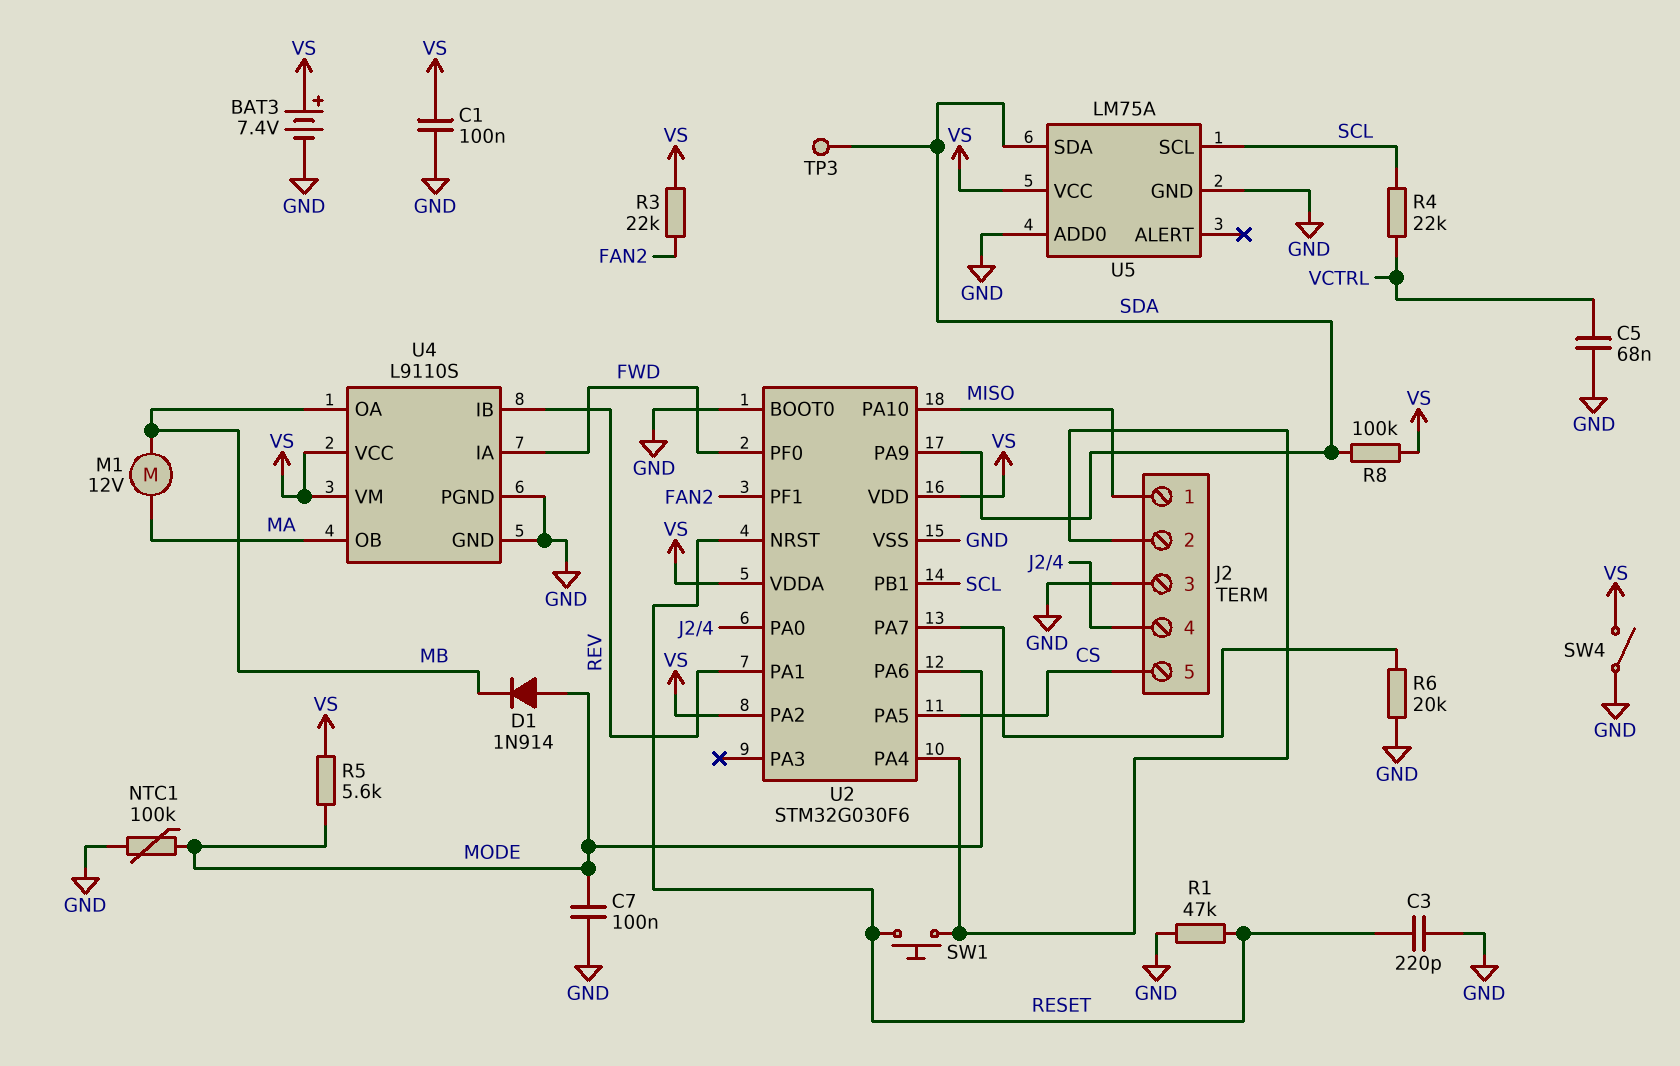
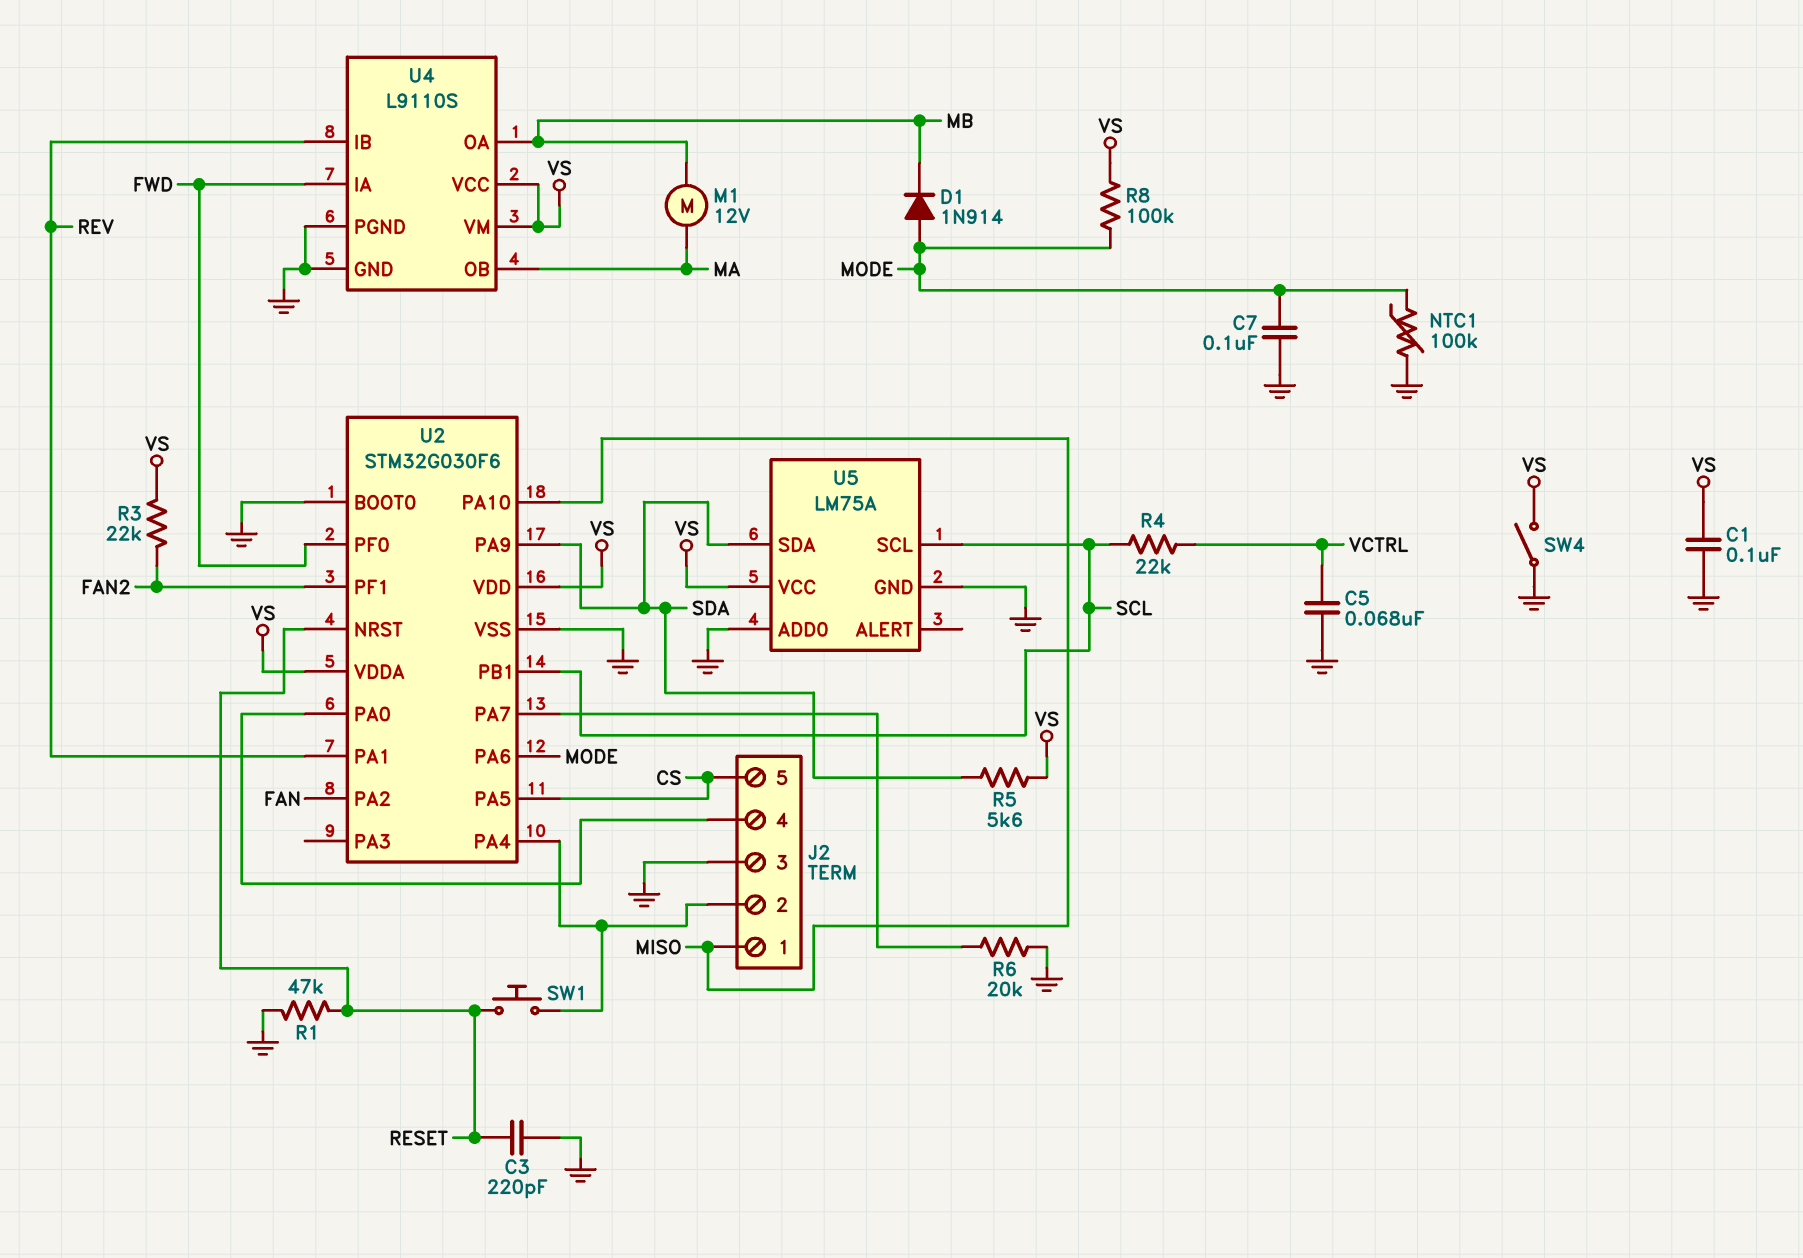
BAT3: 7.4V (plus VS, minus GND) -> none
R5: 5.6k (MODE, VS) -> 5.6k (SDA, VS)
R8: 100k (SDA, VS) -> 100k (MODE, VS)
TP3: test point (SDA) -> none
U2 pin PA2: VS -> FAN

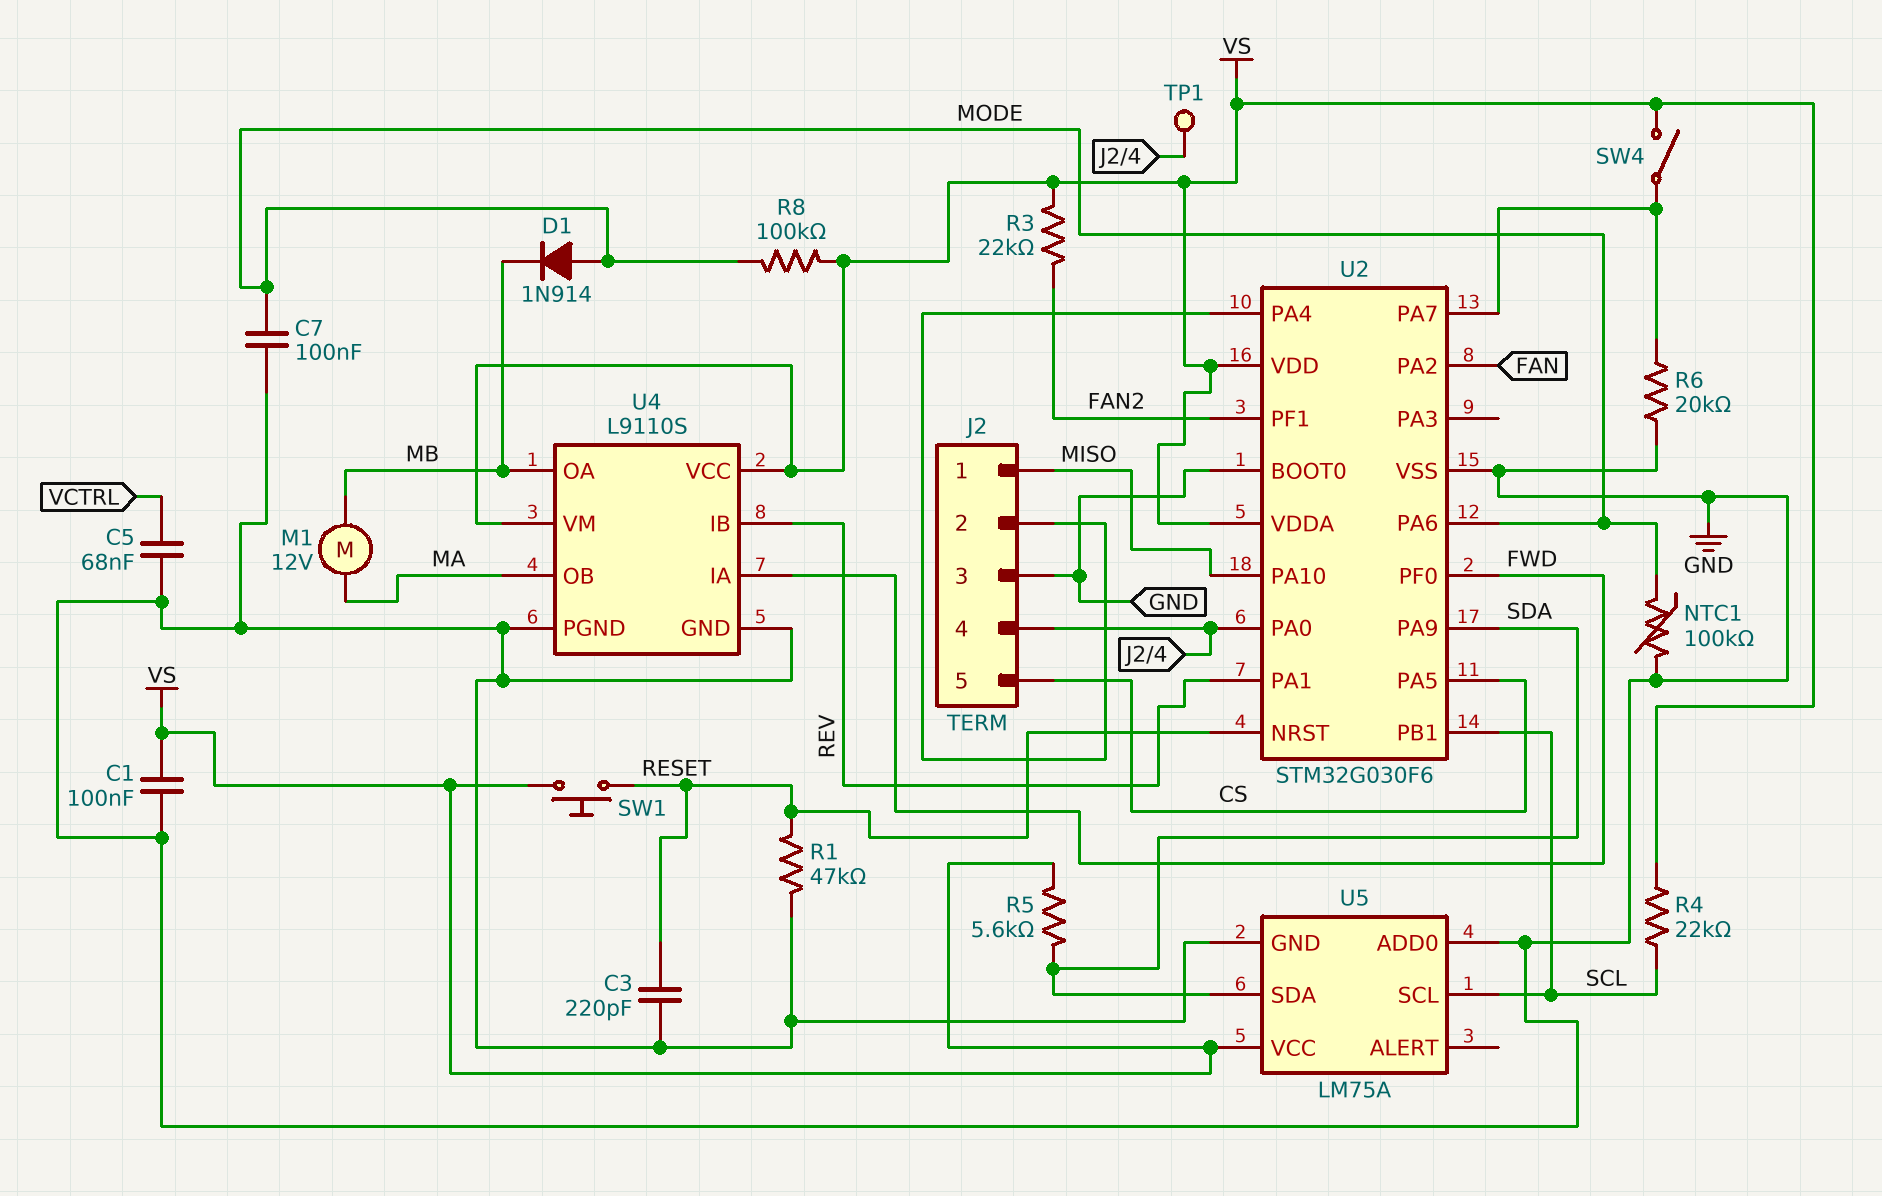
R4: 22k (SCL, VCTRL) -> 22k (SCL, VS)
SW1: button (J2/2, RESET) -> button (RESET, VS)
SW4: switch (GND, VS) -> switch (U2/PA7, VS)
TP1: none -> test point (J2/4)

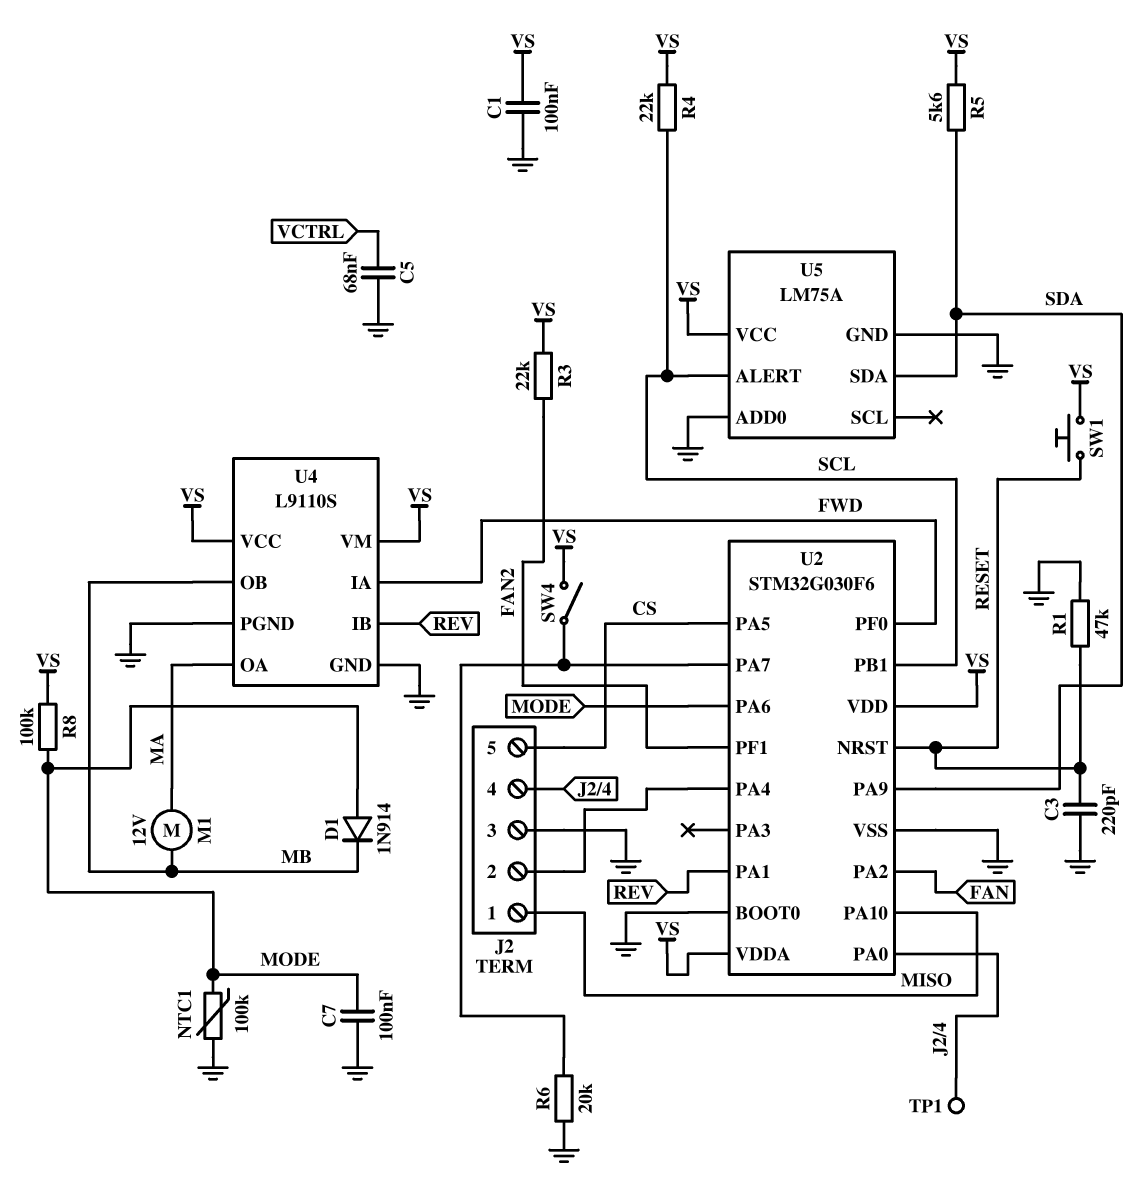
U4 pin OA: MB -> MA
U4 pin OB: MA -> MB
U5 pin ALERT: none -> SCL
U5 pin SCL: SCL -> none

